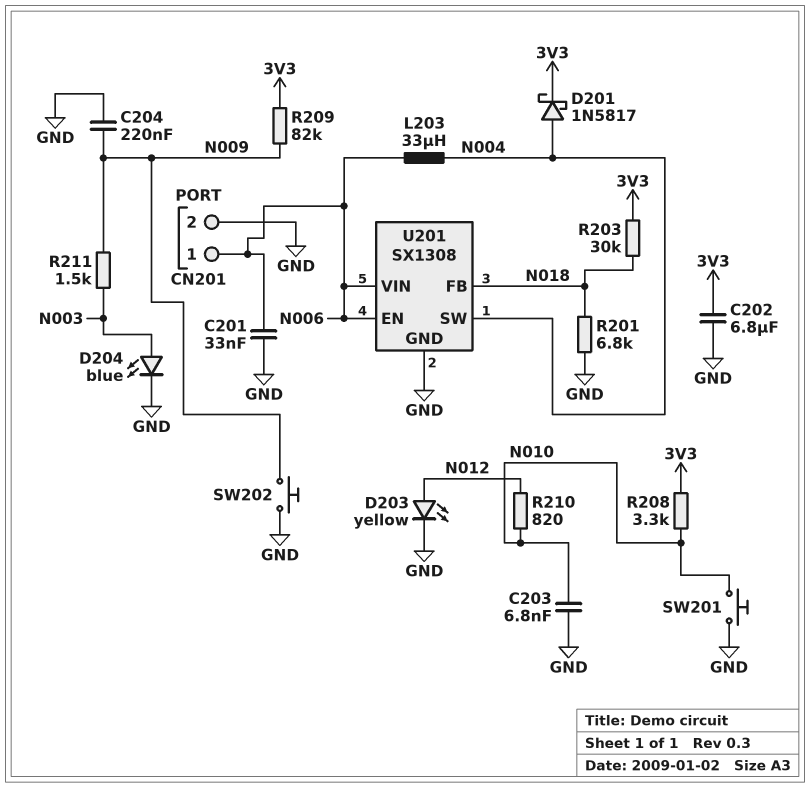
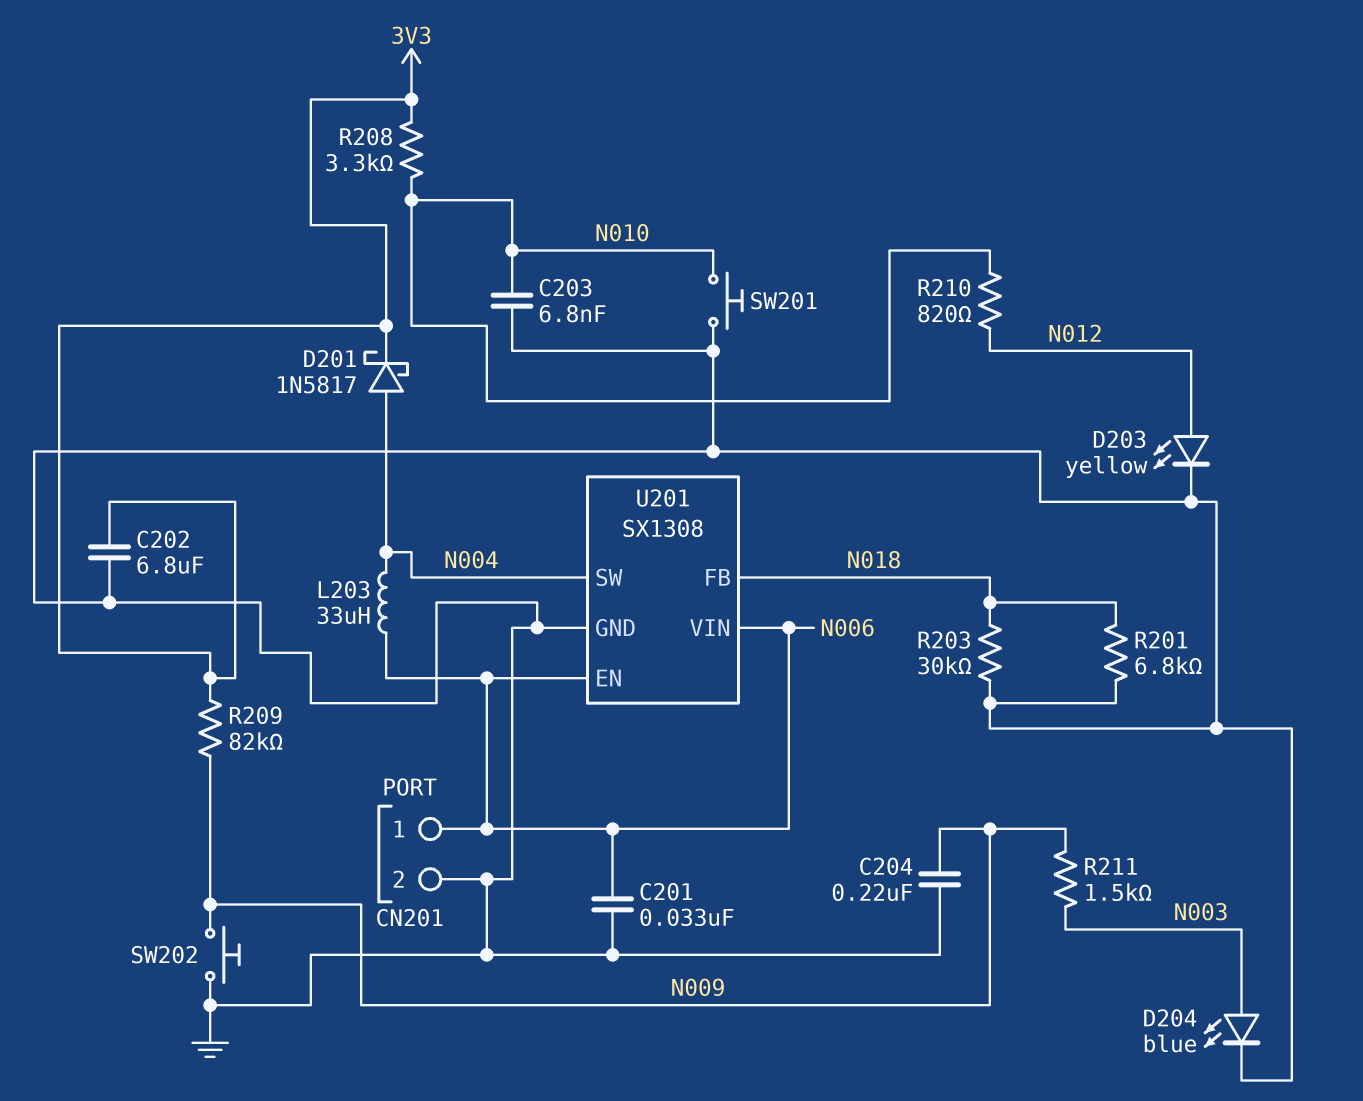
R203: 30k (3V3, N018) -> 30k (GND, N018)

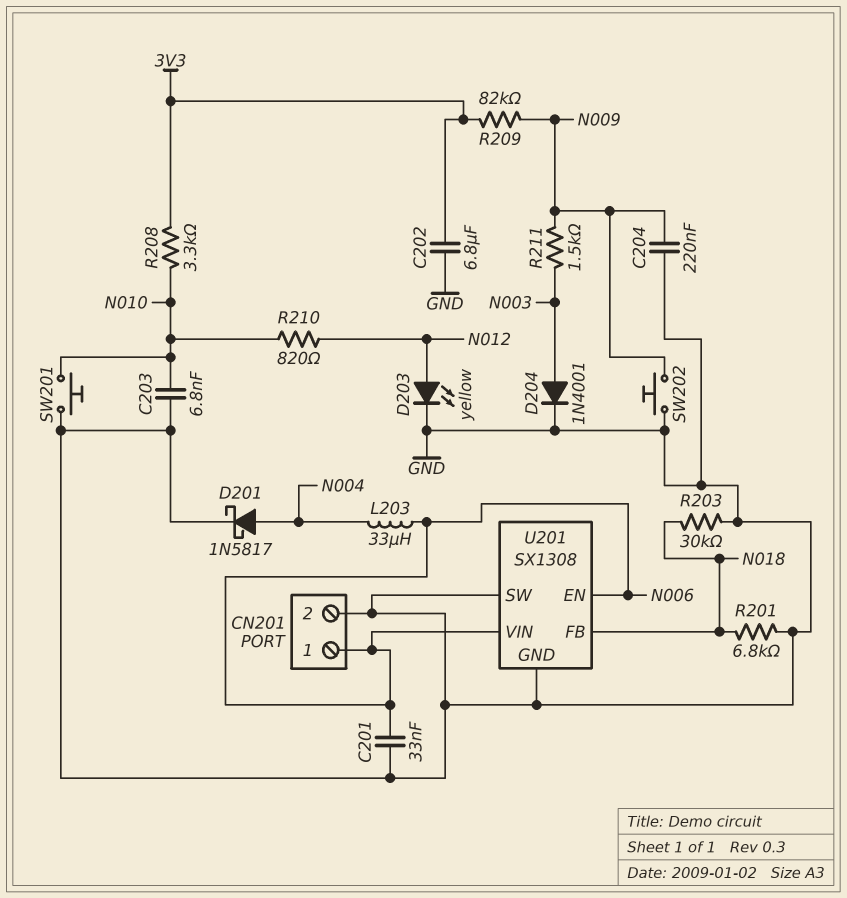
D201: schottky 1N5817 (A N004, K 3V3) -> schottky 1N5817 (A N004, K GND)
D204: LED blue (A N003, K GND) -> diode 1N4001 (A N003, K GND)
U201 pin SW: N004 -> GND

